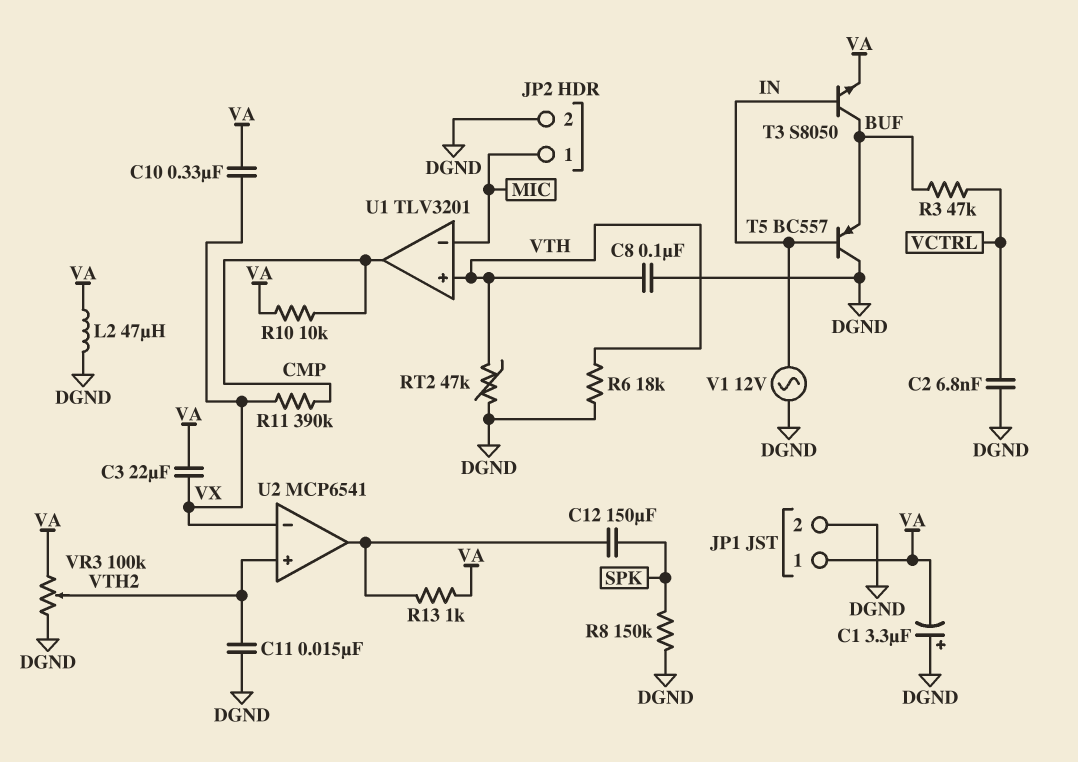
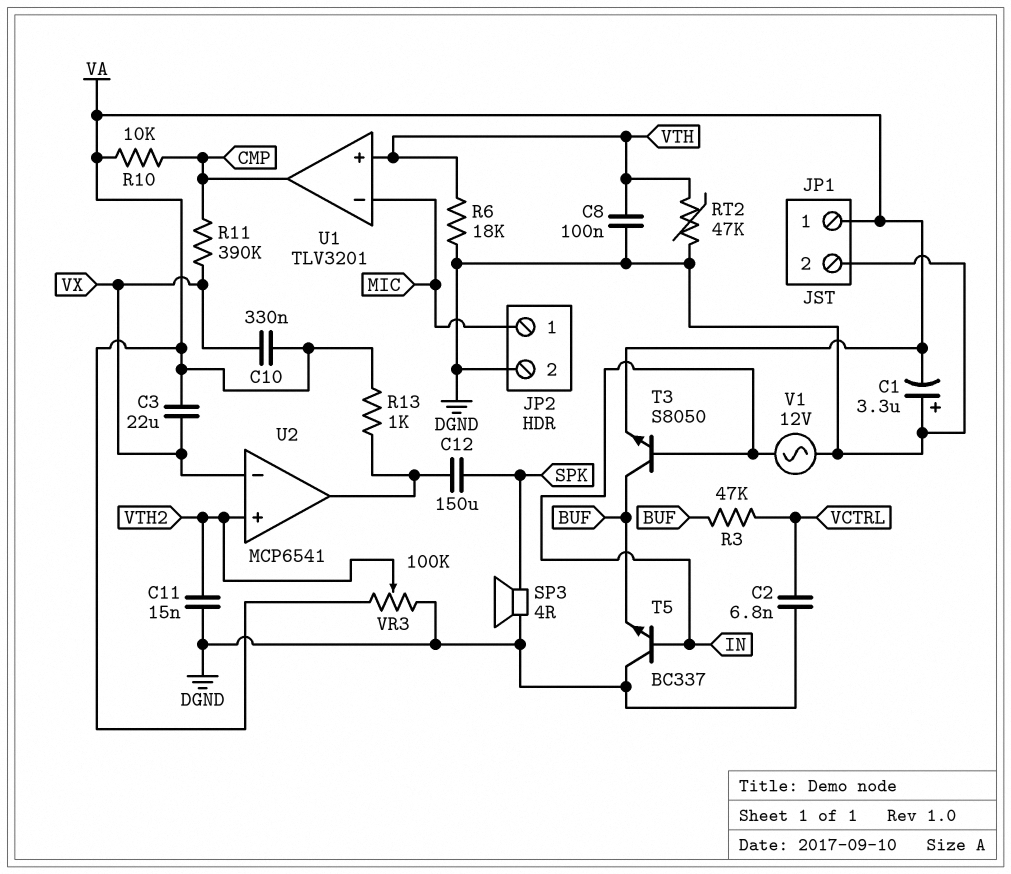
L2: 47uH (DGND, VA) -> none
R8: 150k (DGND, SPK) -> none
SP3: none -> speaker 4R (DGND, SPK)
T5: PNP BC557 (B IN, C DGND, E BUF) -> NPN BC337 (B IN, C DGND, E BUF)

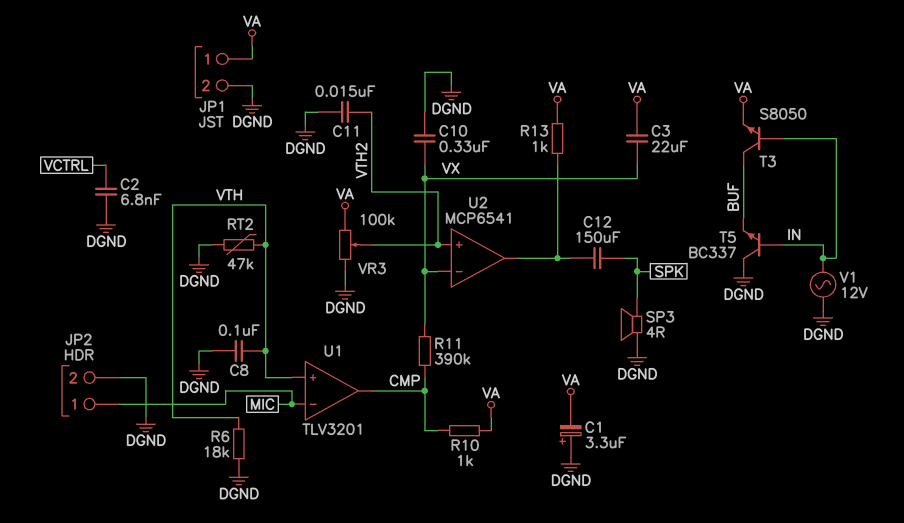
C10: 330nF (VA, VX) -> 330nF (DGND, VX)
R3: 47k (BUF, VCTRL) -> none
R10: 10k (CMP, VA) -> 1k (CMP, VA)

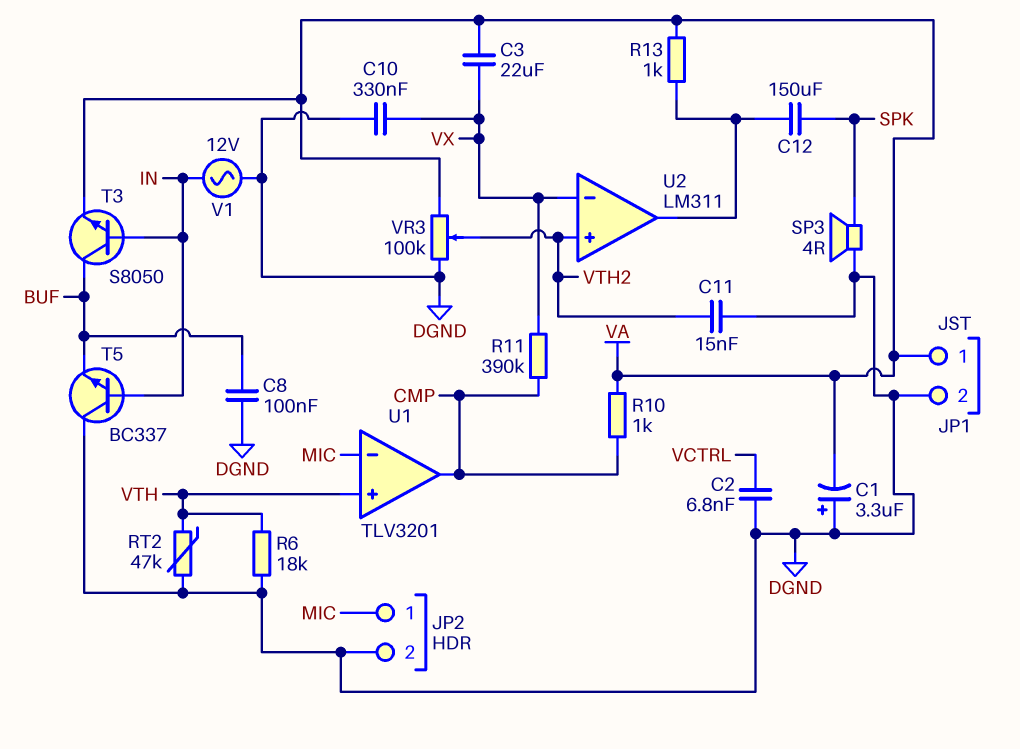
C8: 100nF (DGND, VTH) -> 100nF (BUF, DGND)
U2: MCP6541 -> LM311

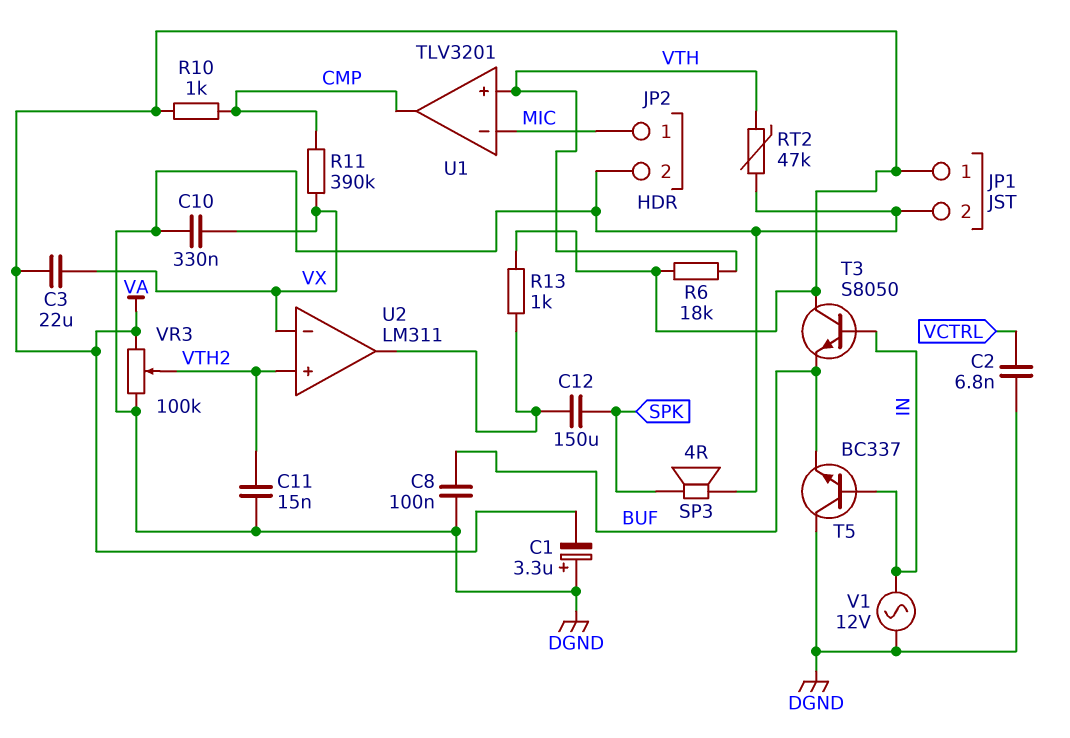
R6: 18k (DGND, VTH) -> 18k (VA, VTH)
T3: NPN S8050 (B IN, C BUF, E VA) -> NPN S8050 (B IN, C VA, E BUF)

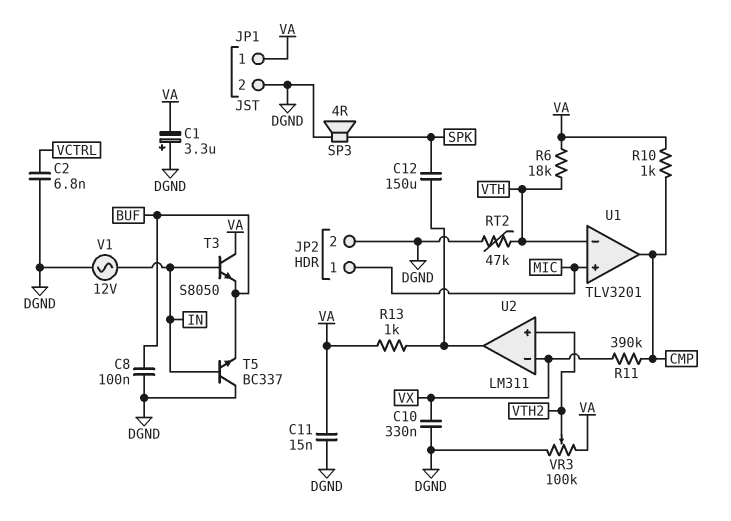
C3: 22uF (VA, VX) -> none
C11: 15nF (DGND, VTH2) -> 15nF (DGND, VA)
U1 pin in+: VTH -> MIC
U1 pin in-: MIC -> VTH

